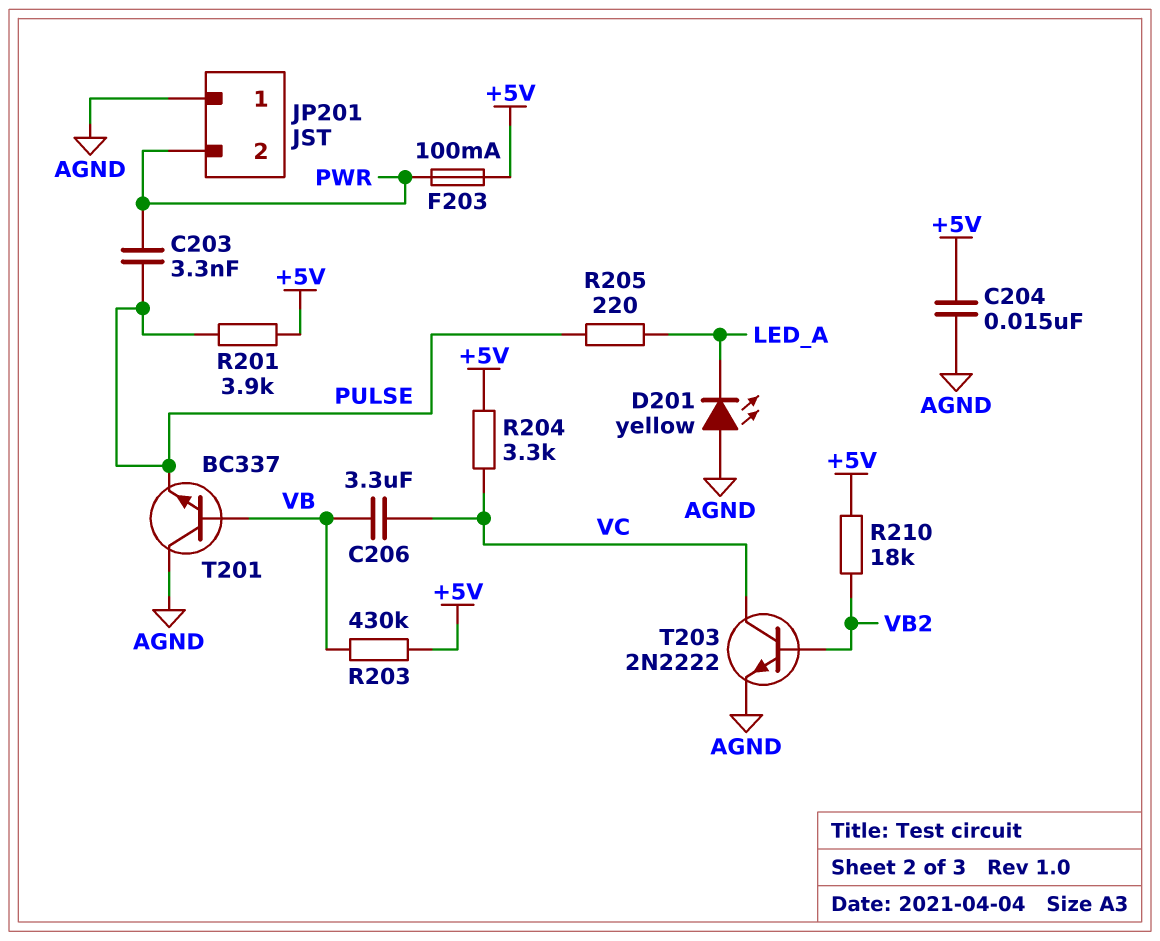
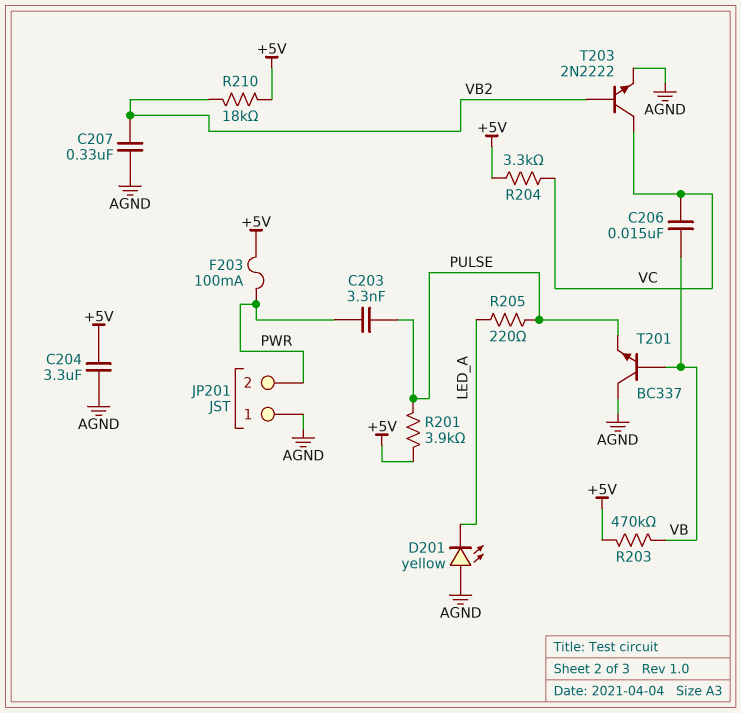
C204: 15nF (+5V, AGND) -> 3.3uF (+5V, AGND)
C206: 3.3uF (VB, VC) -> 15nF (VB, VC)
C207: none -> 330nF (AGND, VB2)
R203: 430k (+5V, VB) -> 470k (+5V, VB)

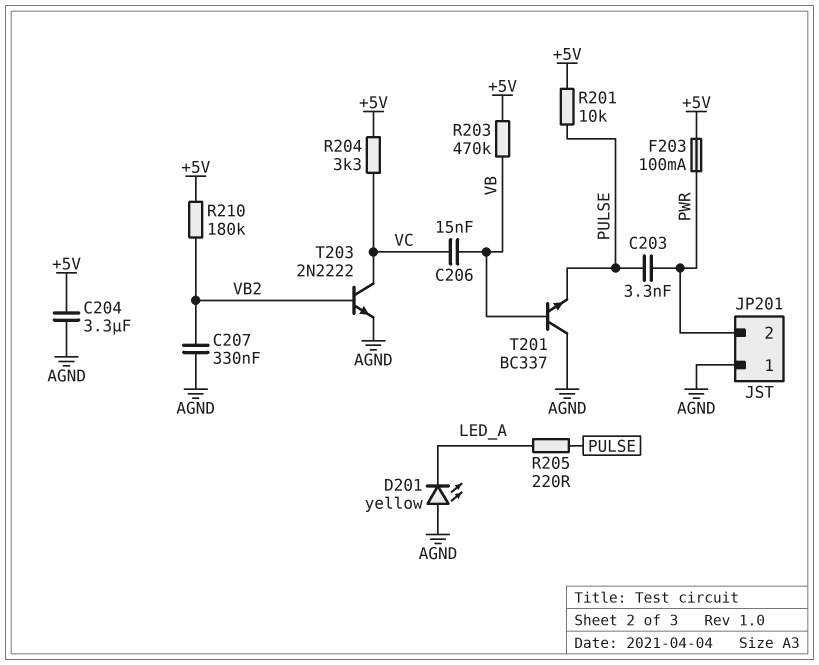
R201: 3.9k (+5V, PULSE) -> 10k (+5V, PULSE)
R210: 18k (+5V, VB2) -> 180k (+5V, VB2)

